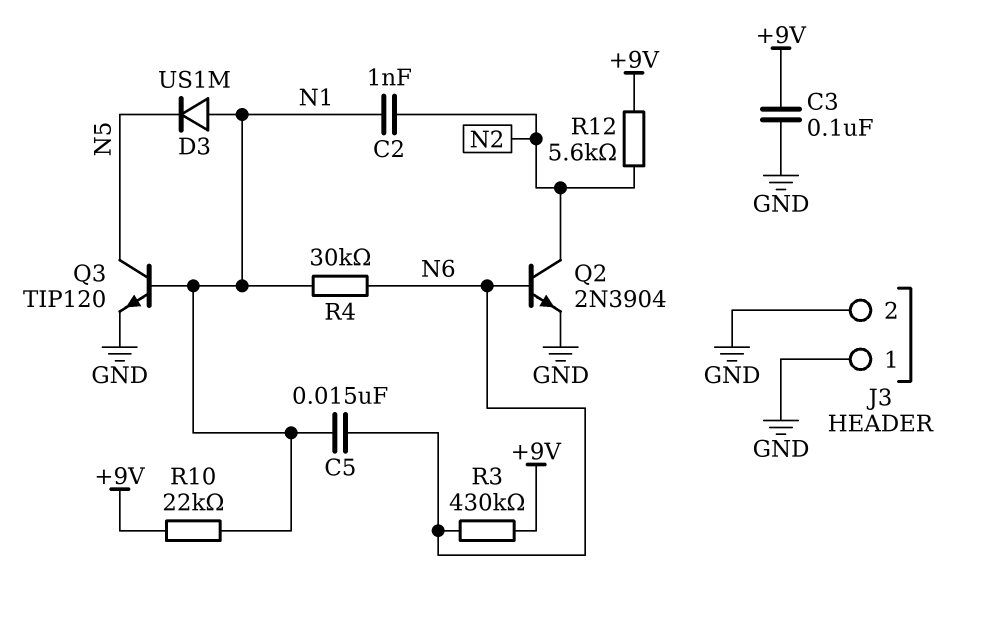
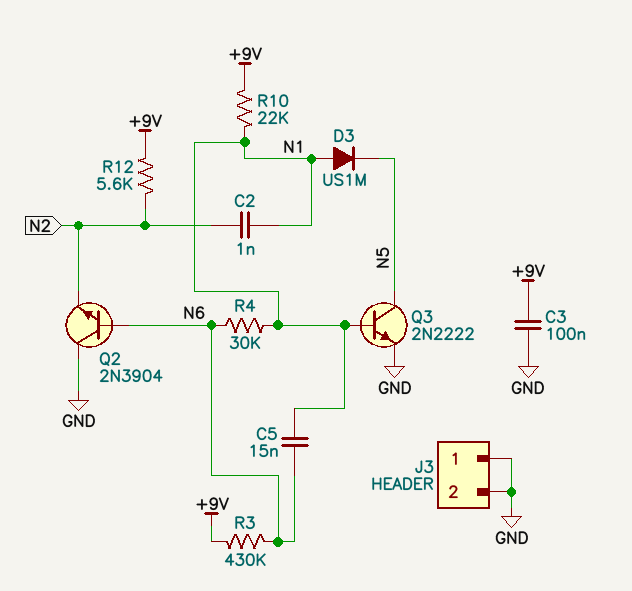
Q2: NPN 2N3904 (B N6, C N2, E GND) -> NPN 2N3904 (B N6, C GND, E N2)
Q3: NPN TIP120 (B N1, C N5, E GND) -> NPN 2N2222 (B N1, C N5, E GND)

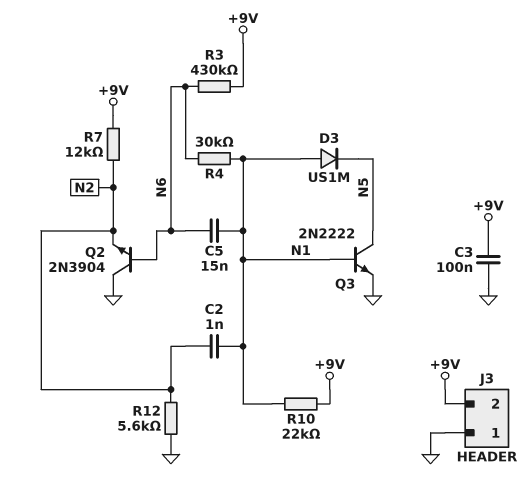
J3 pin 2: GND -> +9V
R7: none -> 12k (+9V, N2)
R12: 5.6k (+9V, N2) -> 5.6k (GND, N2)

